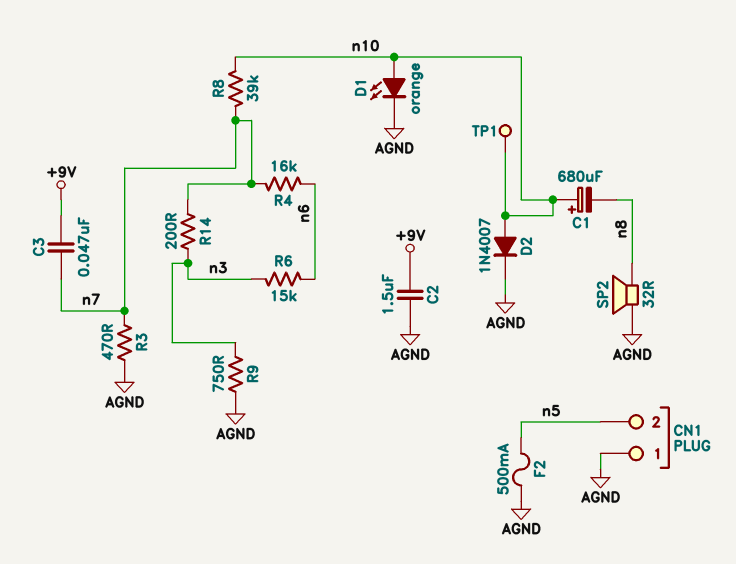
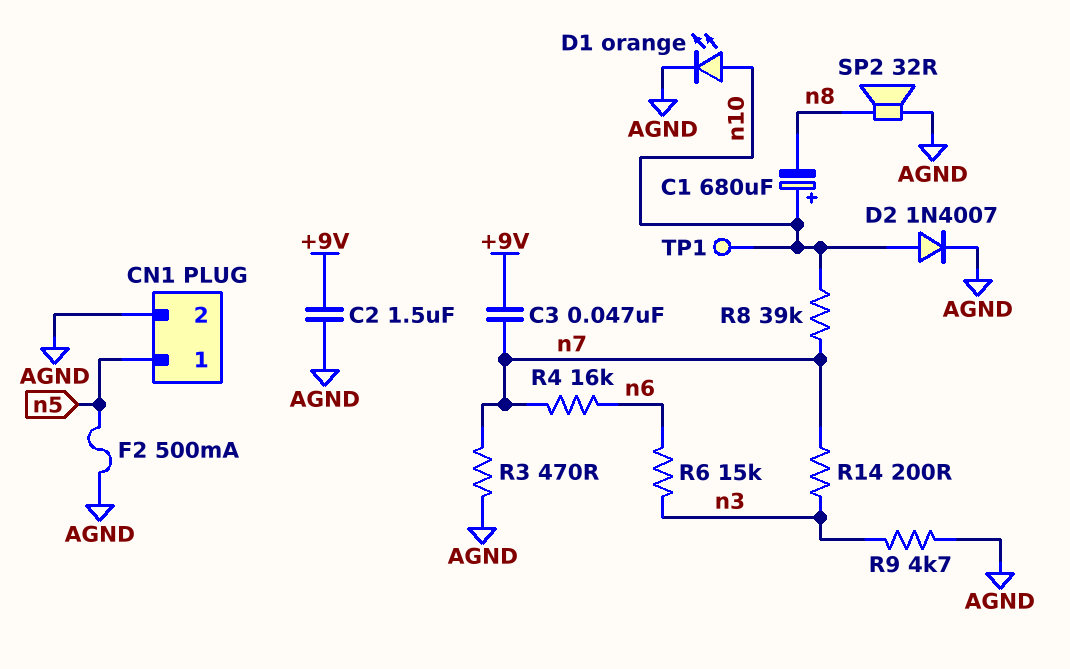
CN1 pin 1: AGND -> n5
CN1 pin 2: n5 -> AGND
R9: 750 (AGND, n3) -> 4.7k (AGND, n3)

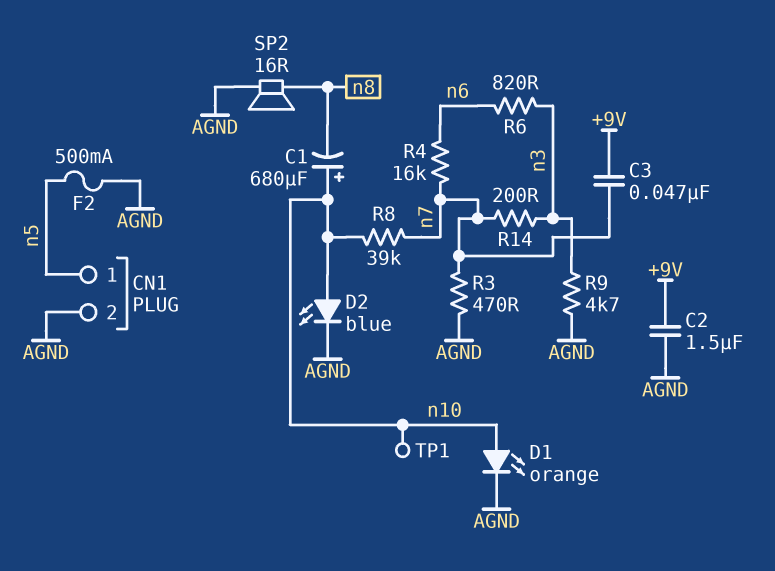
D2: diode 1N4007 (A n10, K AGND) -> LED blue (A n10, K AGND)
R6: 15k (n3, n6) -> 820 (n3, n6)
SP2: speaker 32R (AGND, n8) -> speaker 16R (AGND, n8)

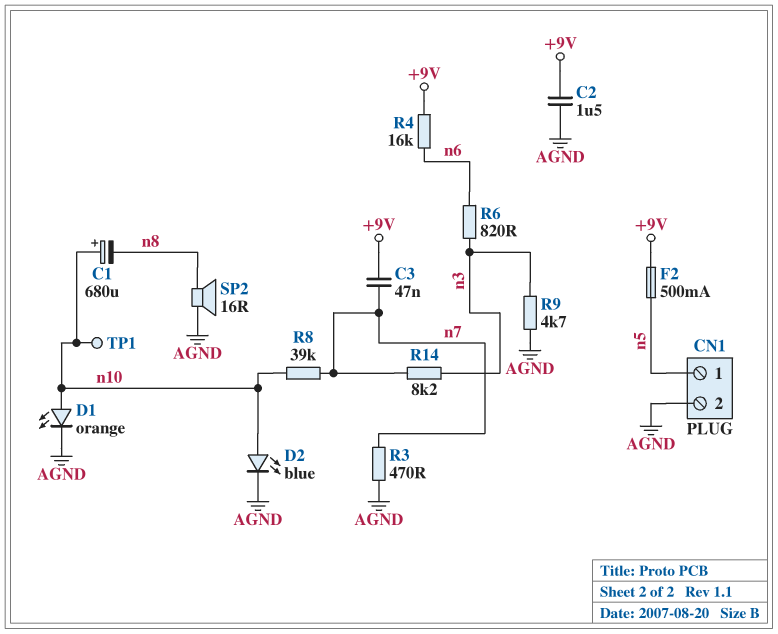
F2: 500mA (AGND, n5) -> 500mA (+9V, n5)
R4: 16k (n6, n7) -> 16k (+9V, n6)
R14: 200 (n3, n7) -> 8.2k (n3, n7)

